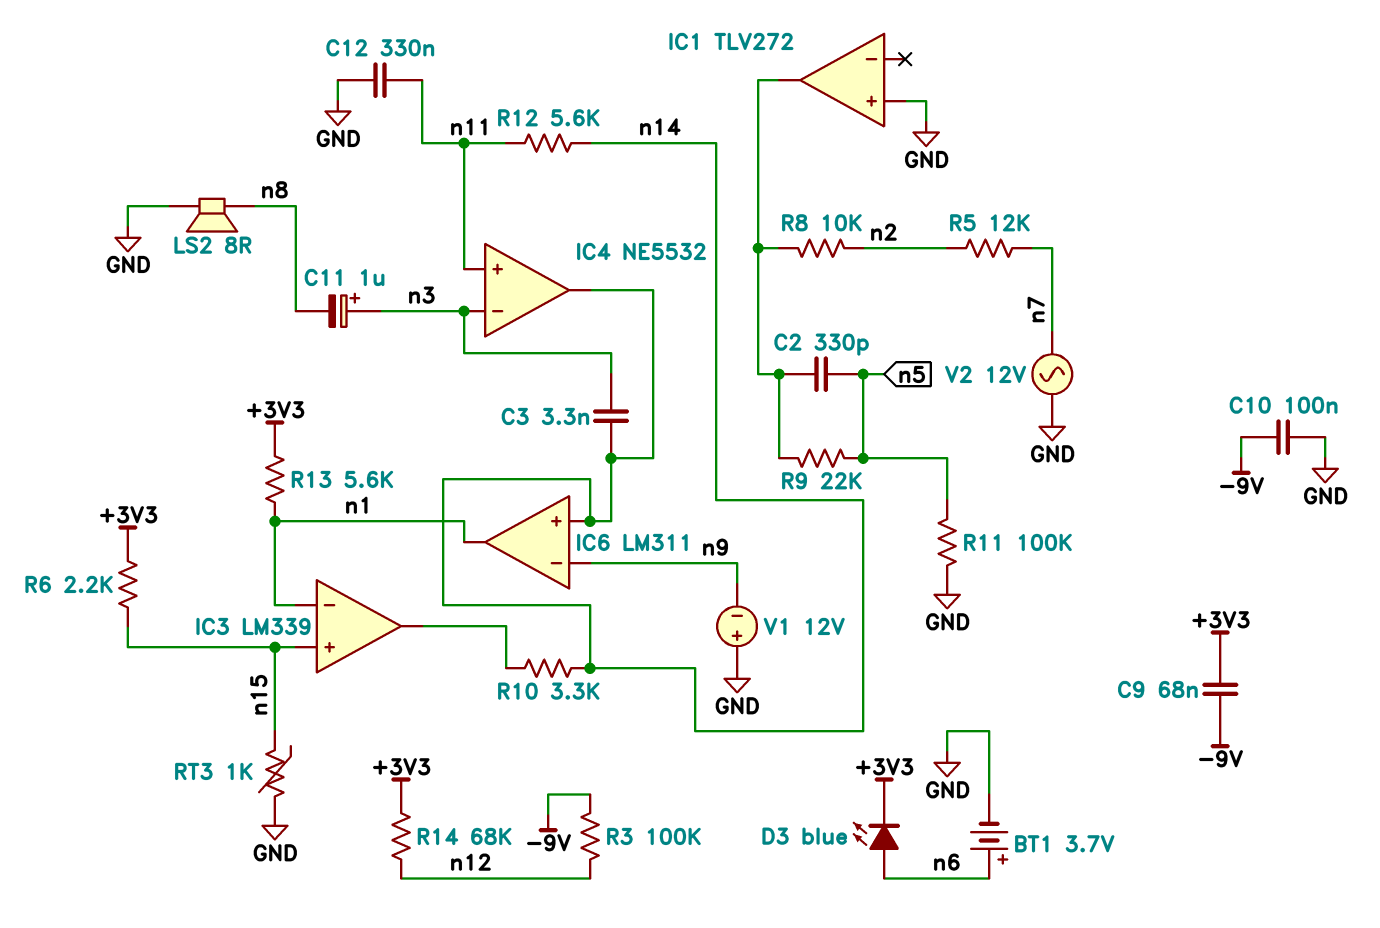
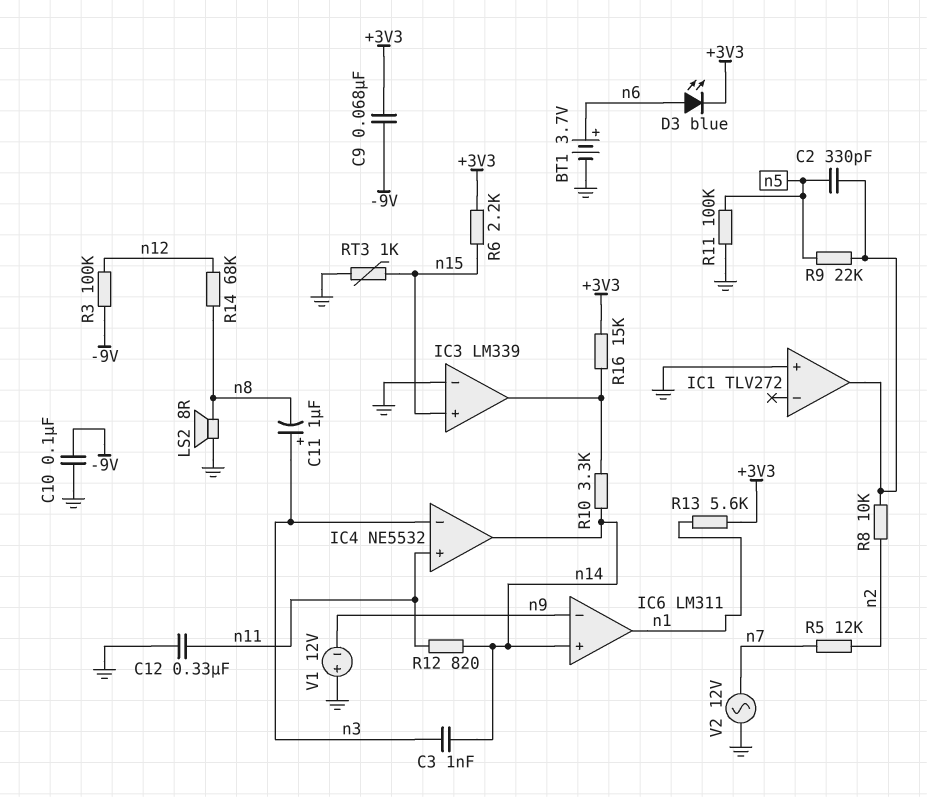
C3: 3.3nF (n3, n14) -> 1nF (n3, n14)
IC3 pin in-: n1 -> GND
R12: 5.6k (n11, n14) -> 820 (n11, n14)
R14: 68k (+3V3, n12) -> 68k (n8, n12)
R16: none -> 15k (+3V3, IC3/out)

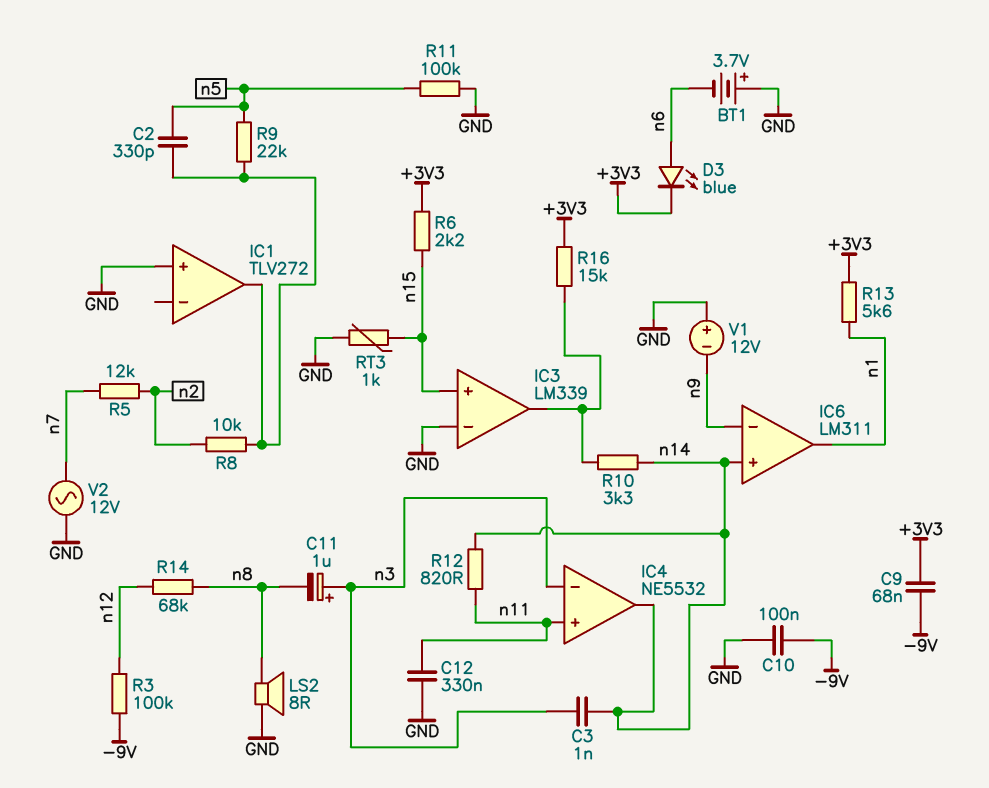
BT1: 3.7V (plus n6, minus GND) -> 3.7V (plus GND, minus n6)

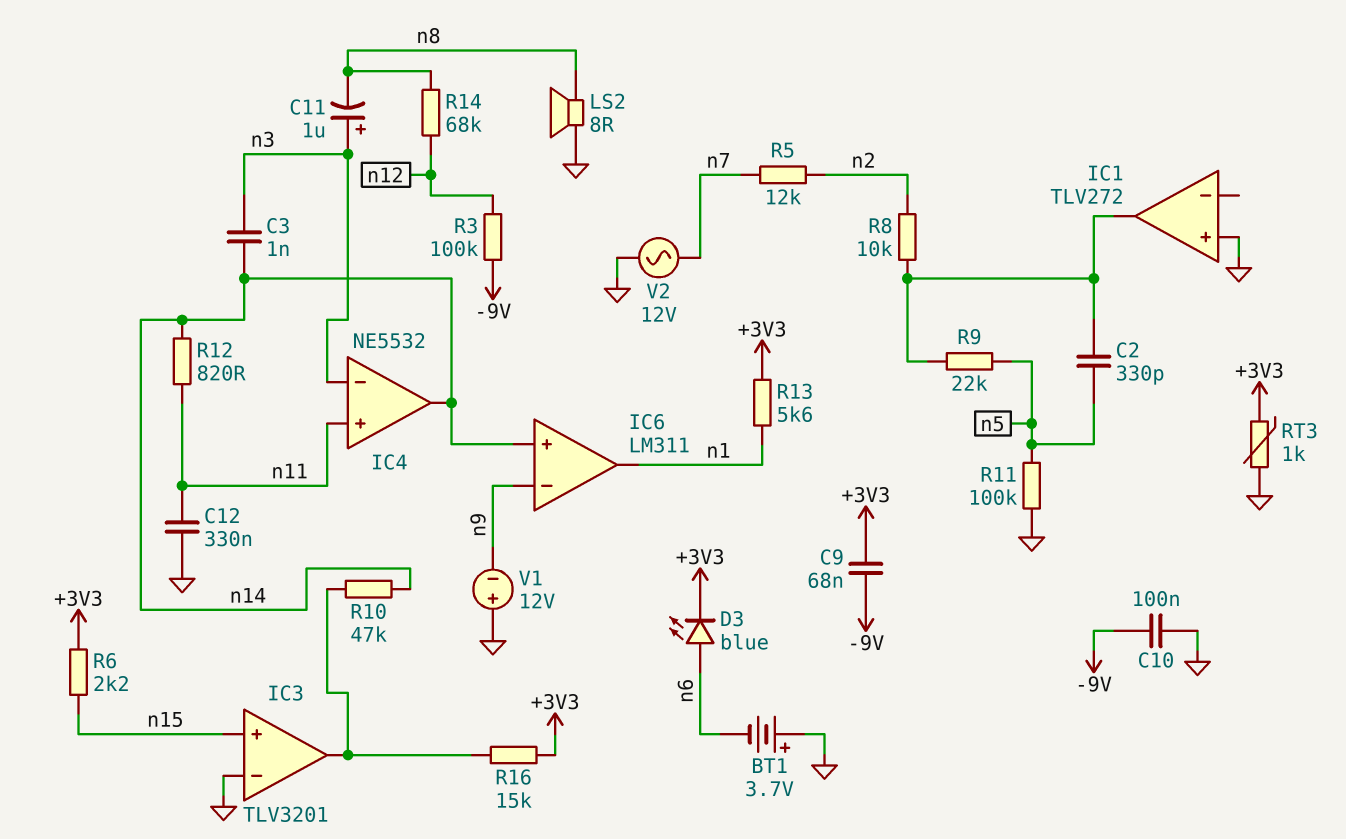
IC3: LM339 -> TLV3201
R10: 3.3k (IC3/out, n14) -> 47k (IC3/out, n14)
RT3: 1k (GND, n15) -> 1k (+3V3, GND)

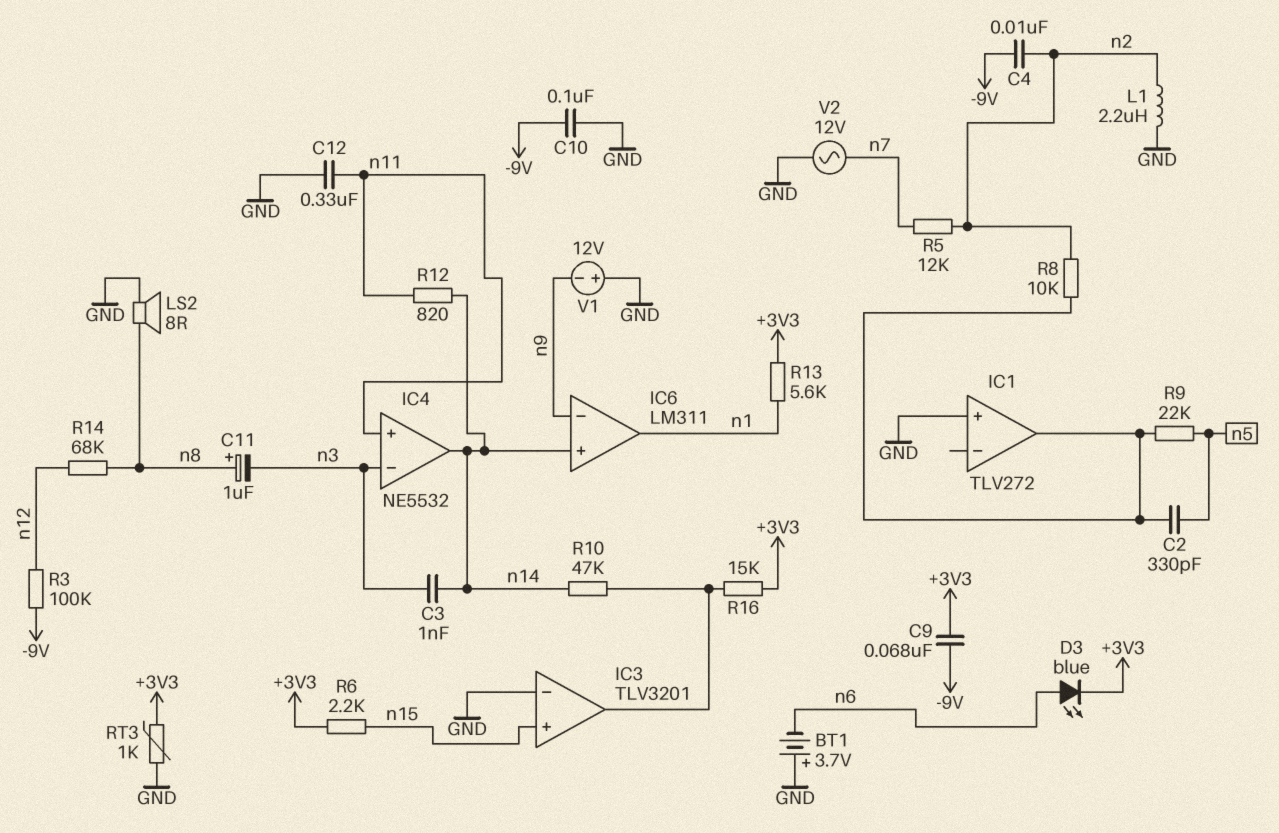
C4: none -> 10nF (-9V, n2)
C11: 1uF (plus n3, minus n8) -> 1uF (plus n8, minus n3)
L1: none -> 2.2uH (GND, n2)
R11: 100k (GND, n5) -> none

